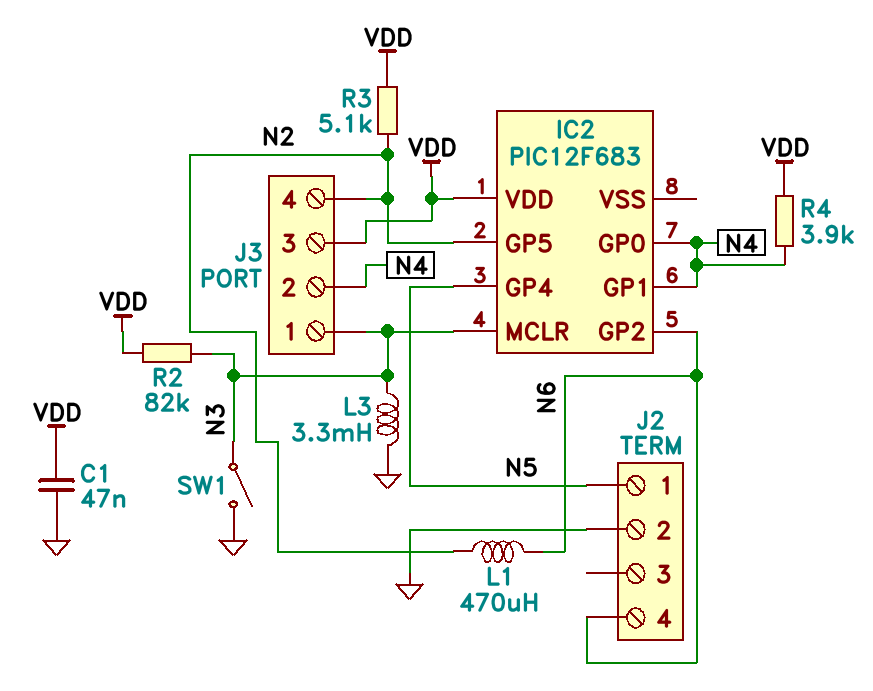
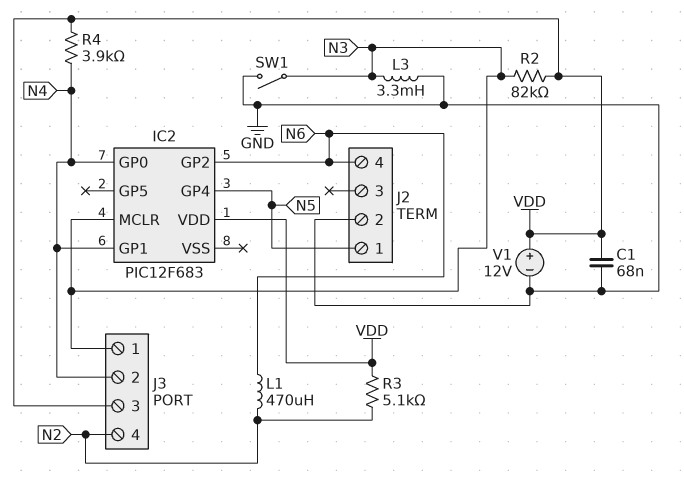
C1: 47nF (GND, VDD) -> 68nF (GND, VDD)
IC2 pin GP5: N2 -> none
V1: none -> 12V (plus VDD, minus GND)

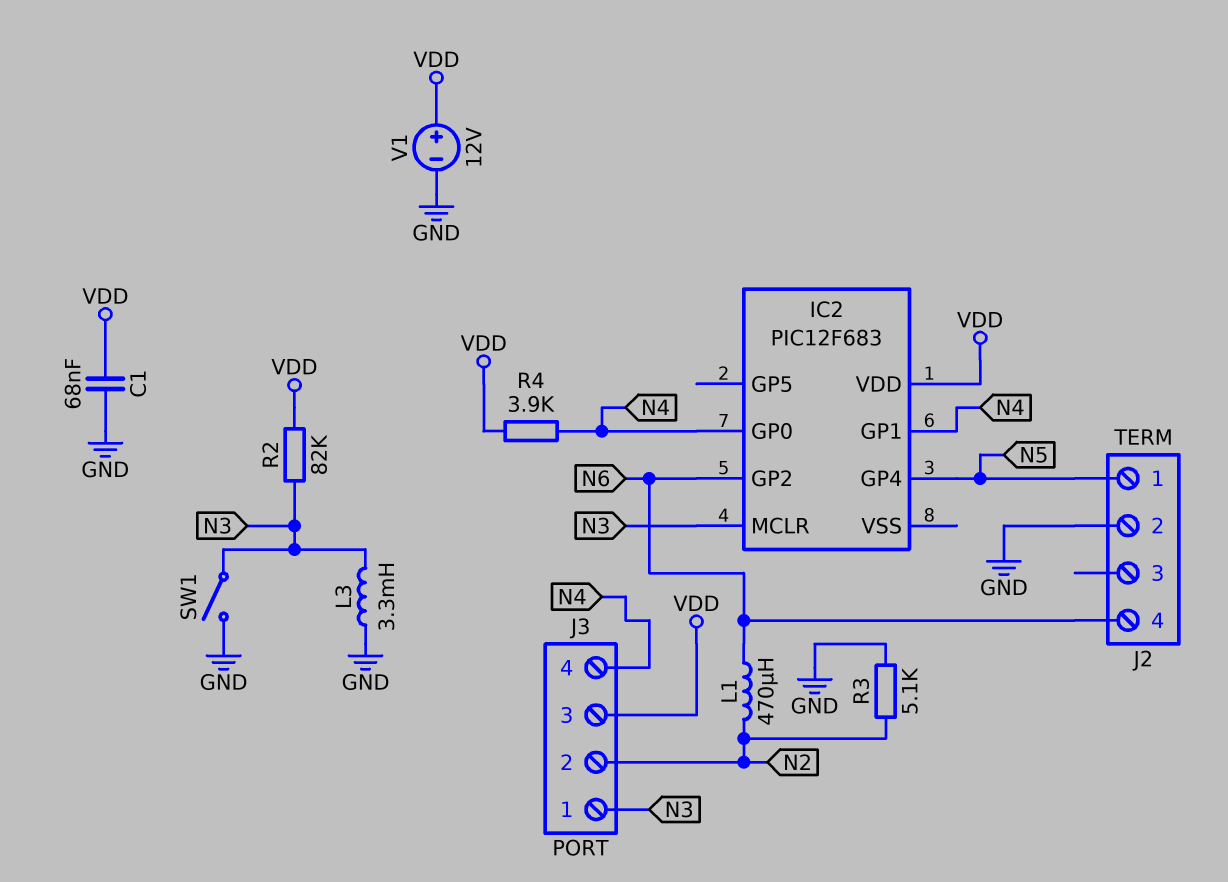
J3 pin 2: N4 -> N2
J3 pin 4: N2 -> N4
R3: 5.1k (N2, VDD) -> 5.1k (GND, N2)

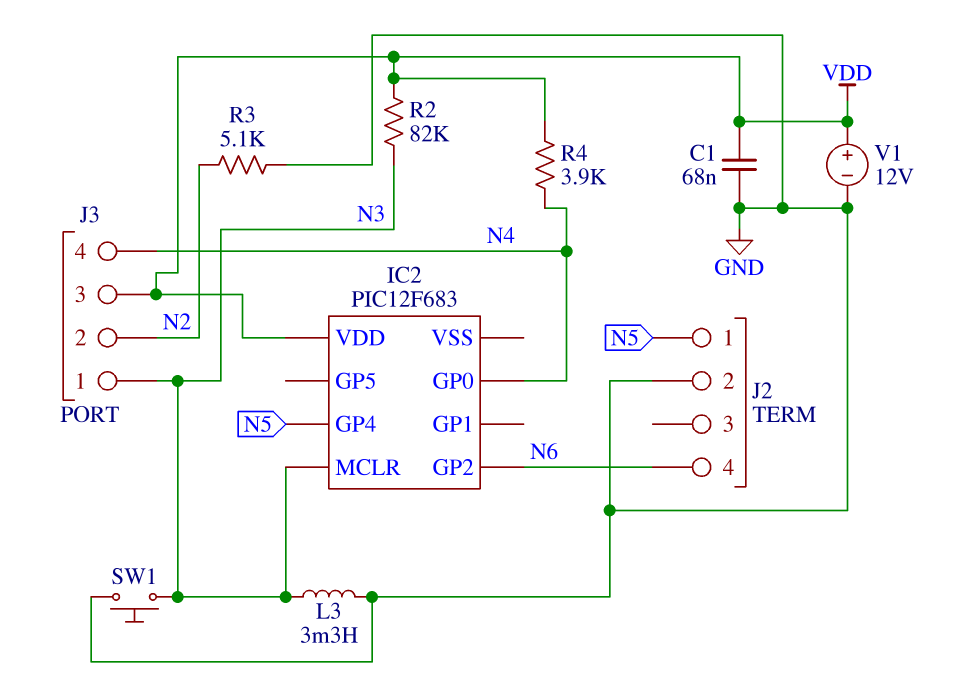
IC2 pin GP1: N4 -> none
L1: 470uH (N2, N6) -> none
SW1: switch (GND, N3) -> button (GND, N3)

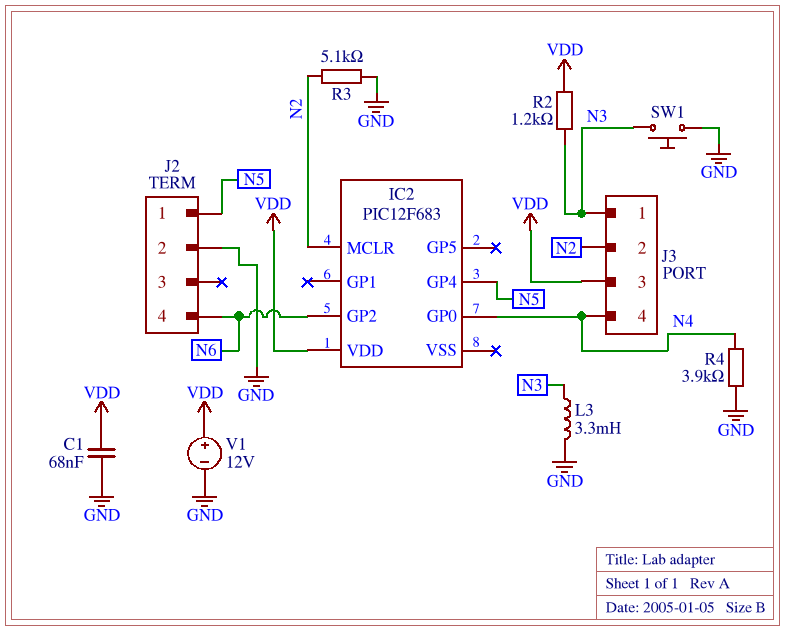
IC2 pin MCLR: N3 -> N2
R2: 82k (N3, VDD) -> 1.2k (N3, VDD)
R4: 3.9k (N4, VDD) -> 3.9k (GND, N4)

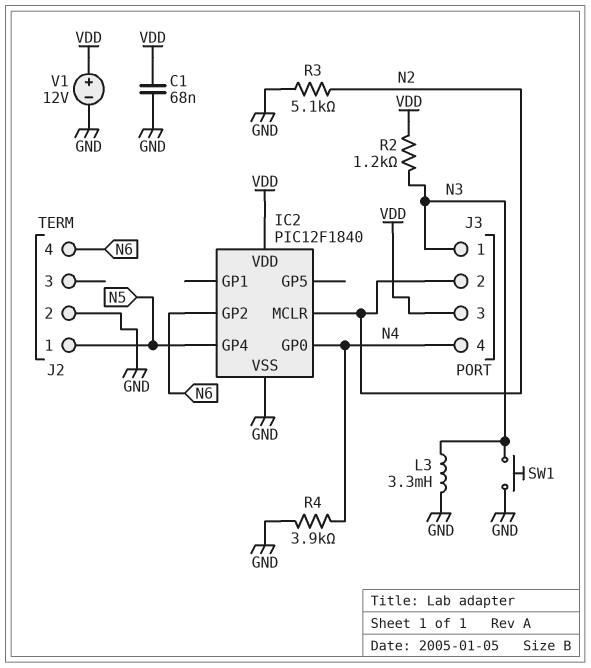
IC2: PIC12F683 -> PIC12F1840
IC2 pin VSS: none -> GND

